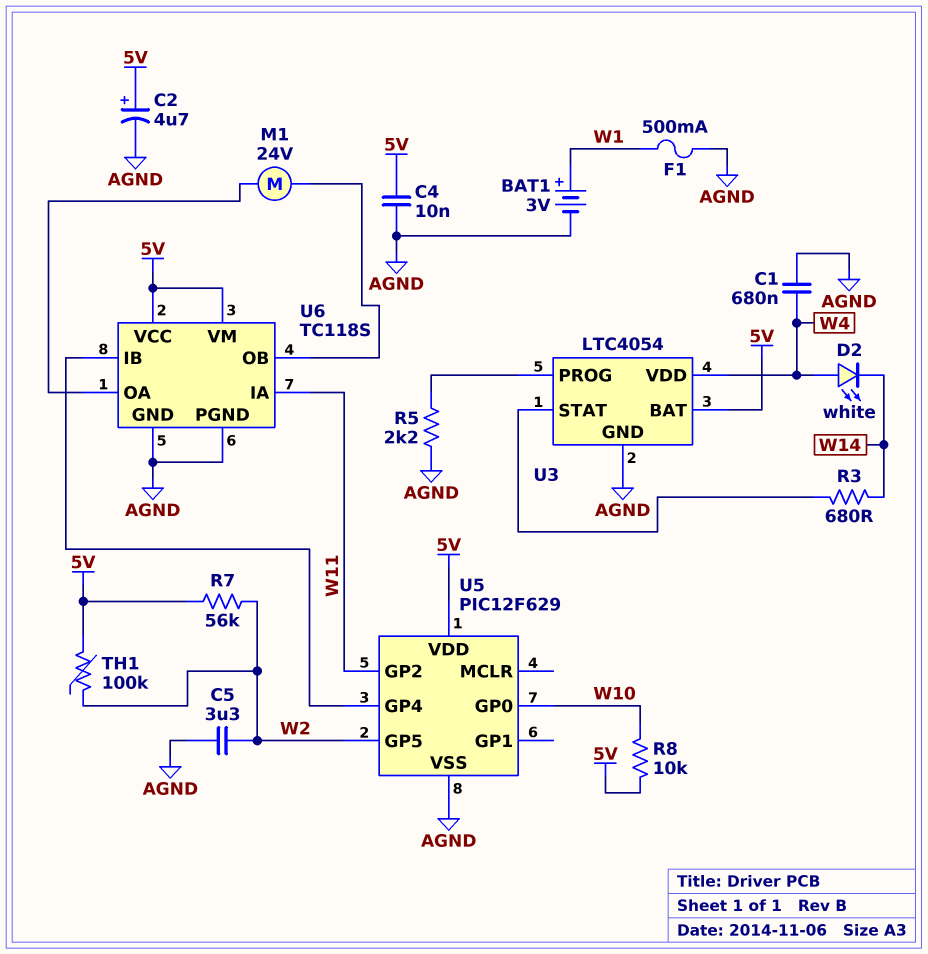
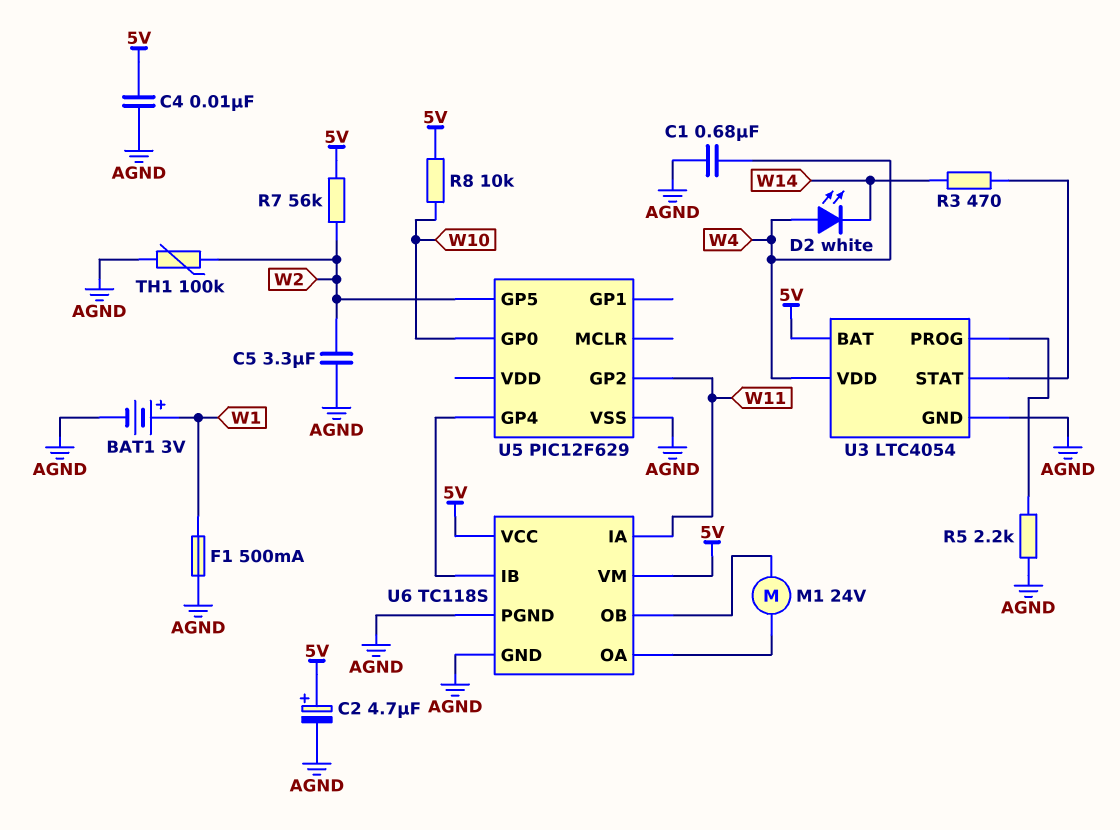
R3: 680 (U3/STAT, W14) -> 470 (U3/STAT, W14)
TH1: 100k (5V, W2) -> 100k (AGND, W2)
U5 pin VDD: 5V -> none

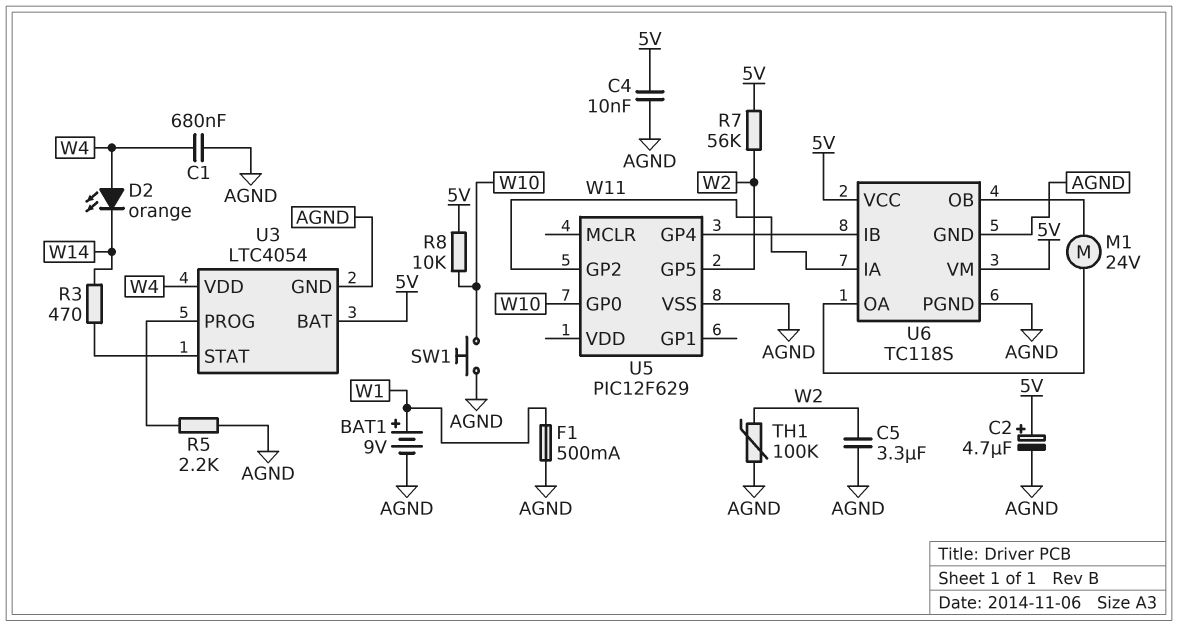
BAT1: 3V (plus W1, minus AGND) -> 9V (plus W1, minus AGND)
D2: LED white (A W4, K W14) -> LED orange (A W4, K W14)
SW1: none -> button (AGND, W10)

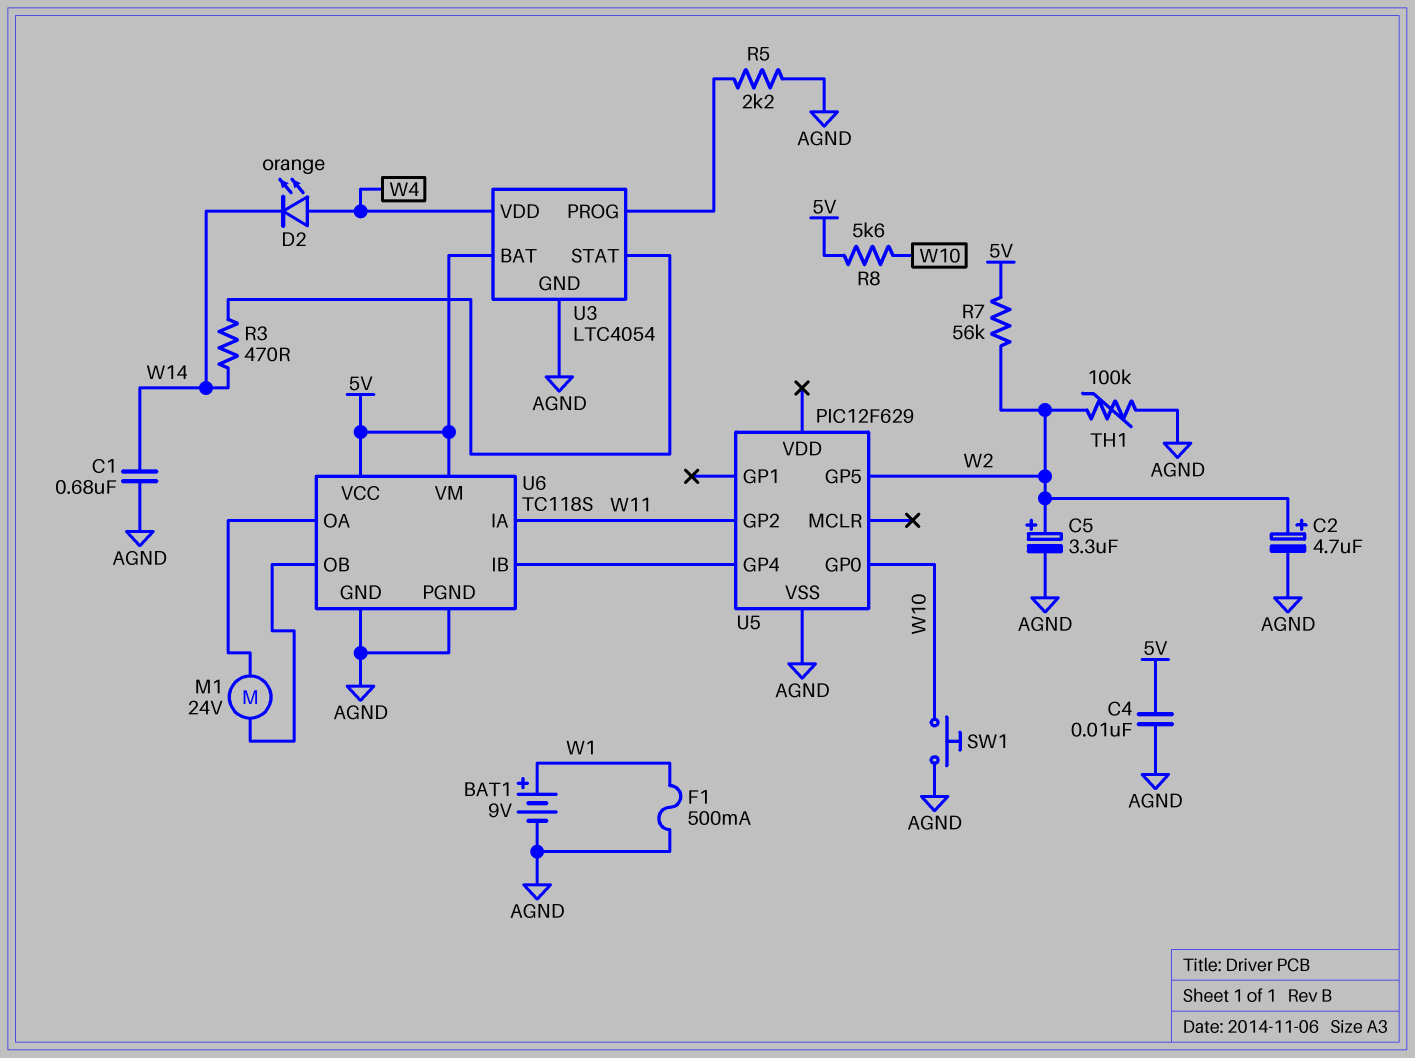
C1: 680nF (AGND, W4) -> 680nF (AGND, W14)
C2: 4.7uF (plus 5V, minus AGND) -> 4.7uF (plus W2, minus AGND)
C5: 3.3uF (AGND, W2) -> 3.3uF (plus W2, minus AGND)
R8: 10k (5V, W10) -> 5.6k (5V, W10)

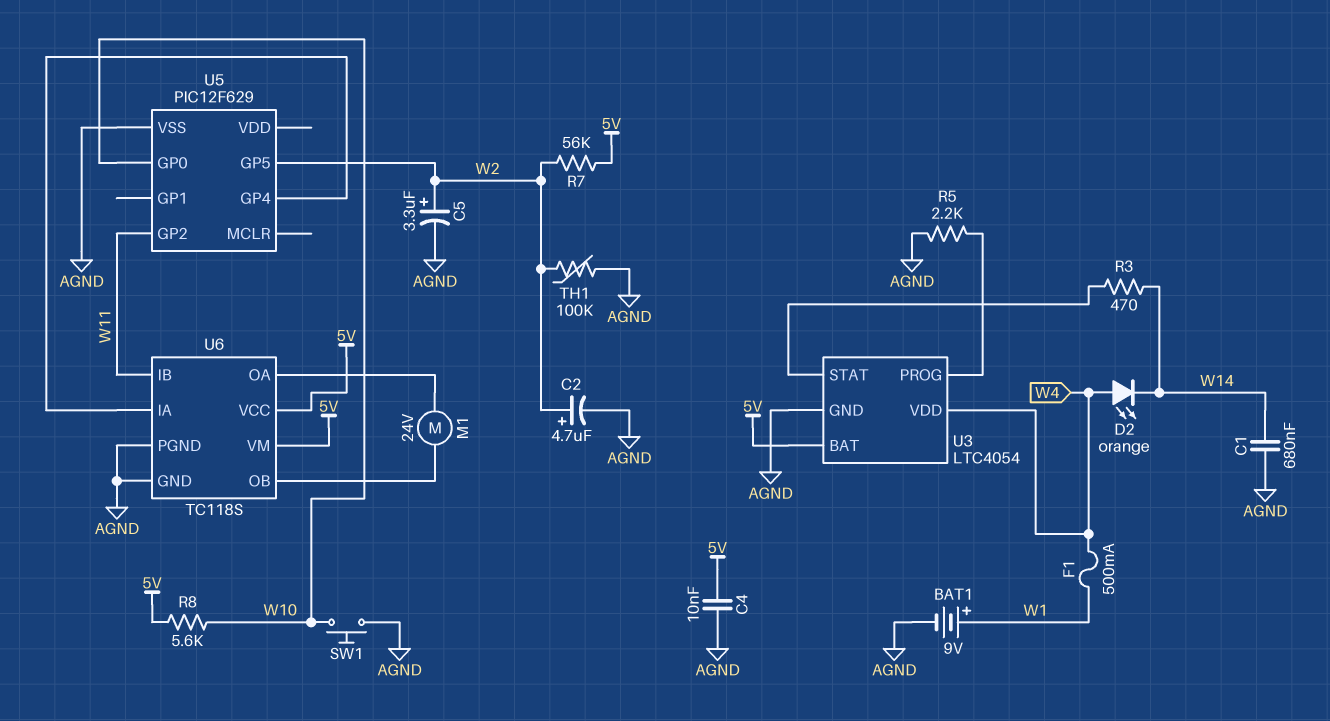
F1: 500mA (AGND, W1) -> 500mA (W1, W4)
U6 pin IA: W11 -> U5/GP4
U6 pin IB: U5/GP4 -> W11

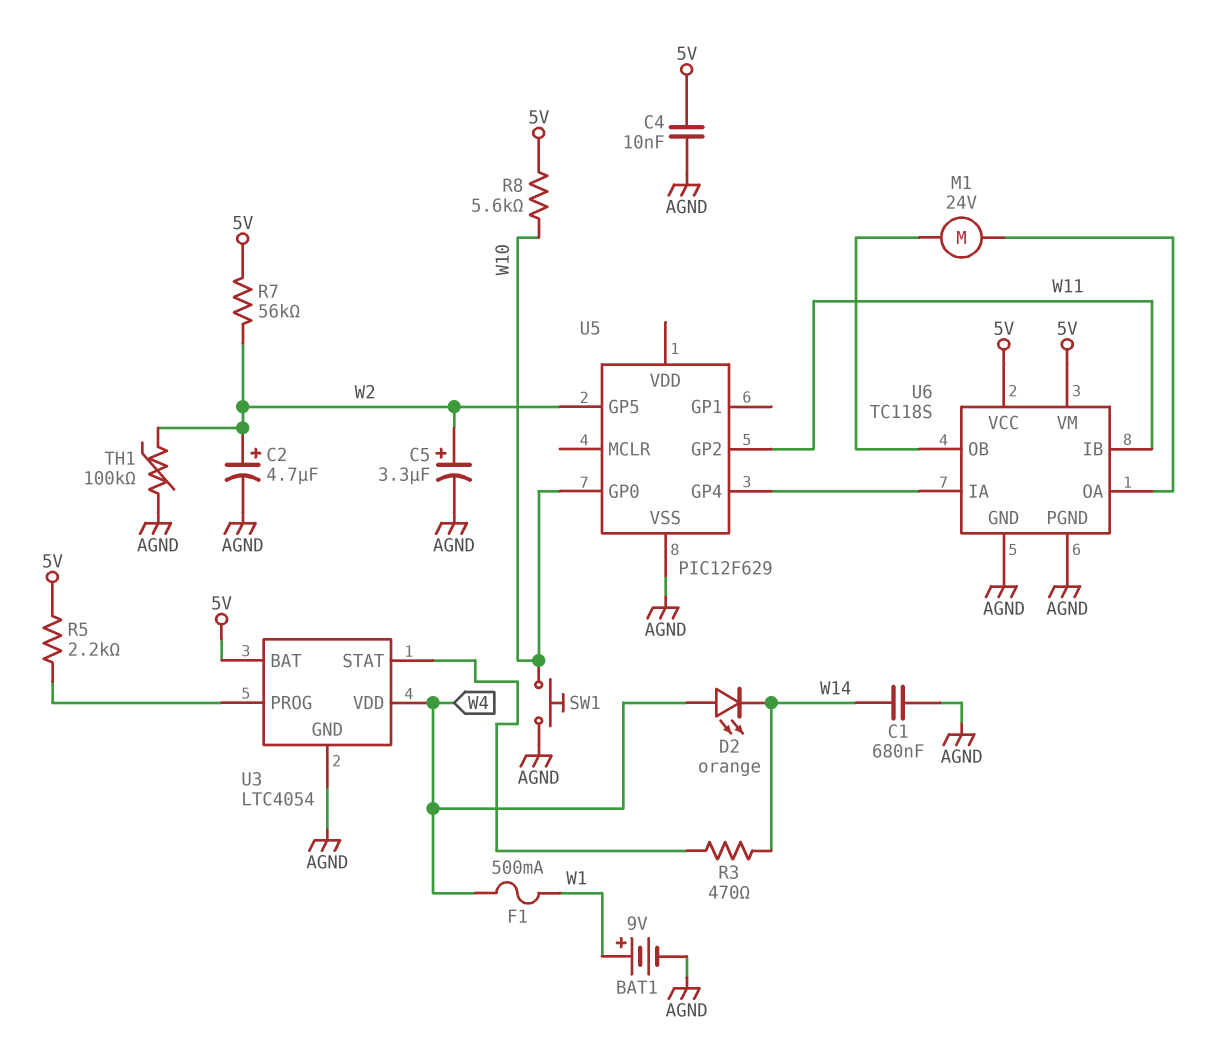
R5: 2.2k (AGND, U3/PROG) -> 2.2k (5V, U3/PROG)

